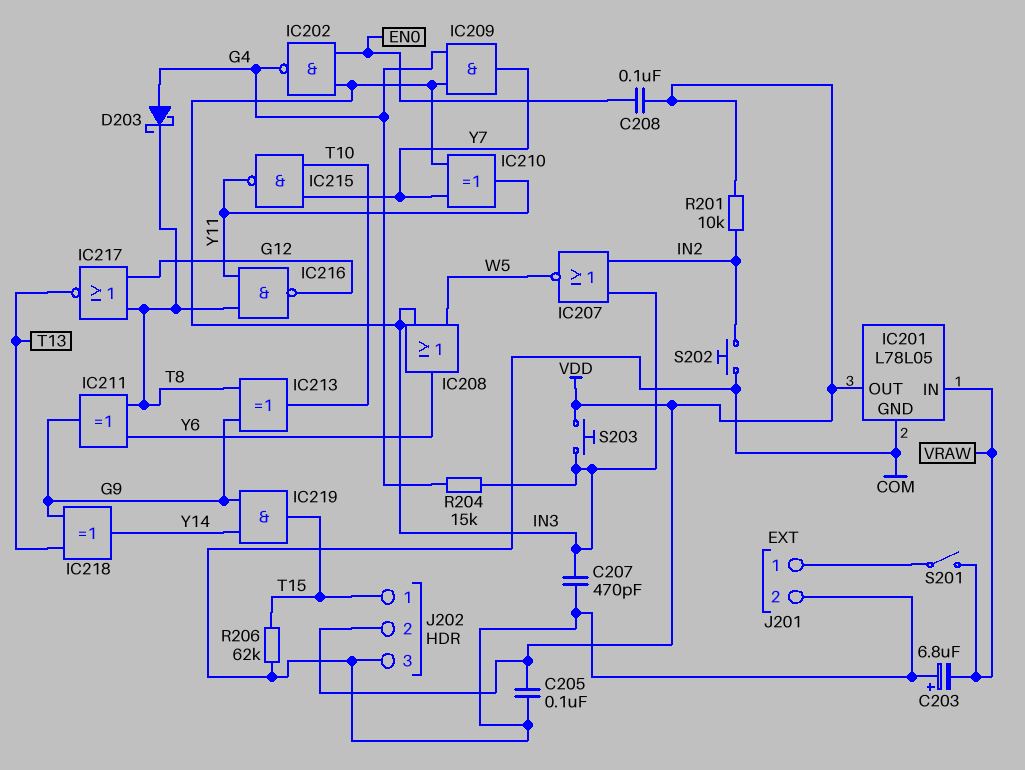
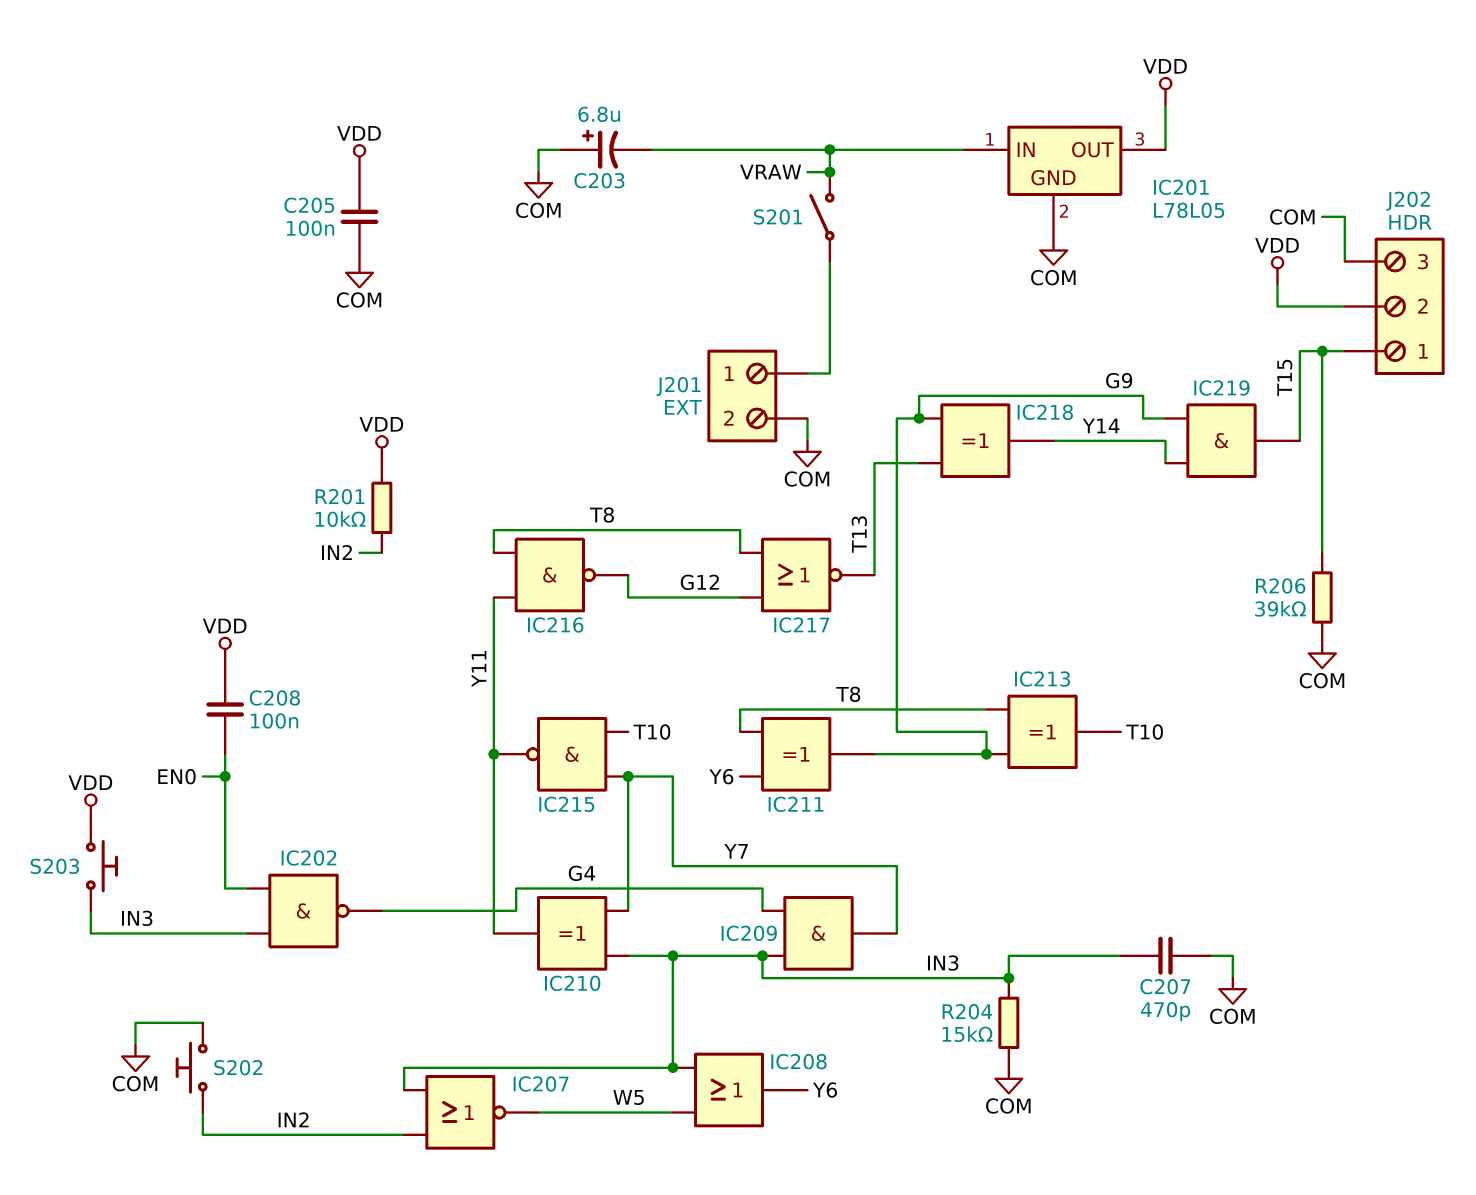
D203: schottky (A G4, K T8) -> none
R204: 15k (G4, IN3) -> 15k (COM, IN3)
R206: 62k (COM, T15) -> 39k (COM, T15)

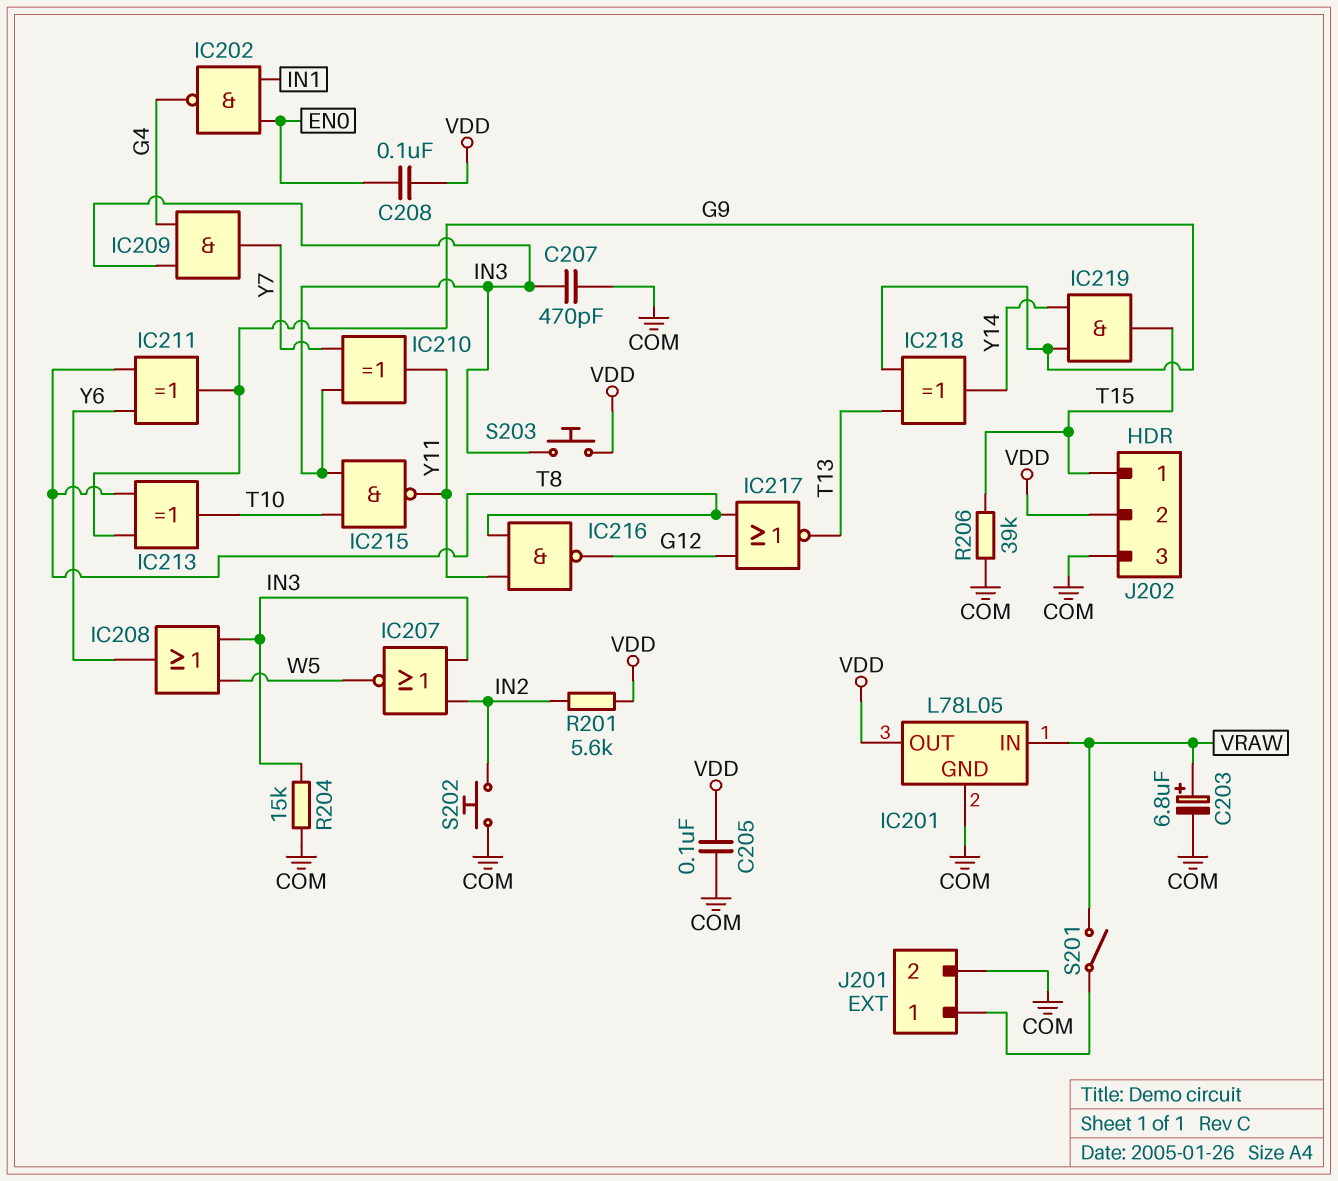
C203: 6.8uF (plus COM, minus VRAW) -> 6.8uF (plus VRAW, minus COM)
IC202: NAND (in EN0, in IN3, out G4) -> NAND (in EN0, in IN1, out G4)
IC215: NAND (in T10, in Y7, out Y11) -> NAND (in IN3, in T10, out Y11)
R201: 10k (IN2, VDD) -> 5.6k (IN2, VDD)

